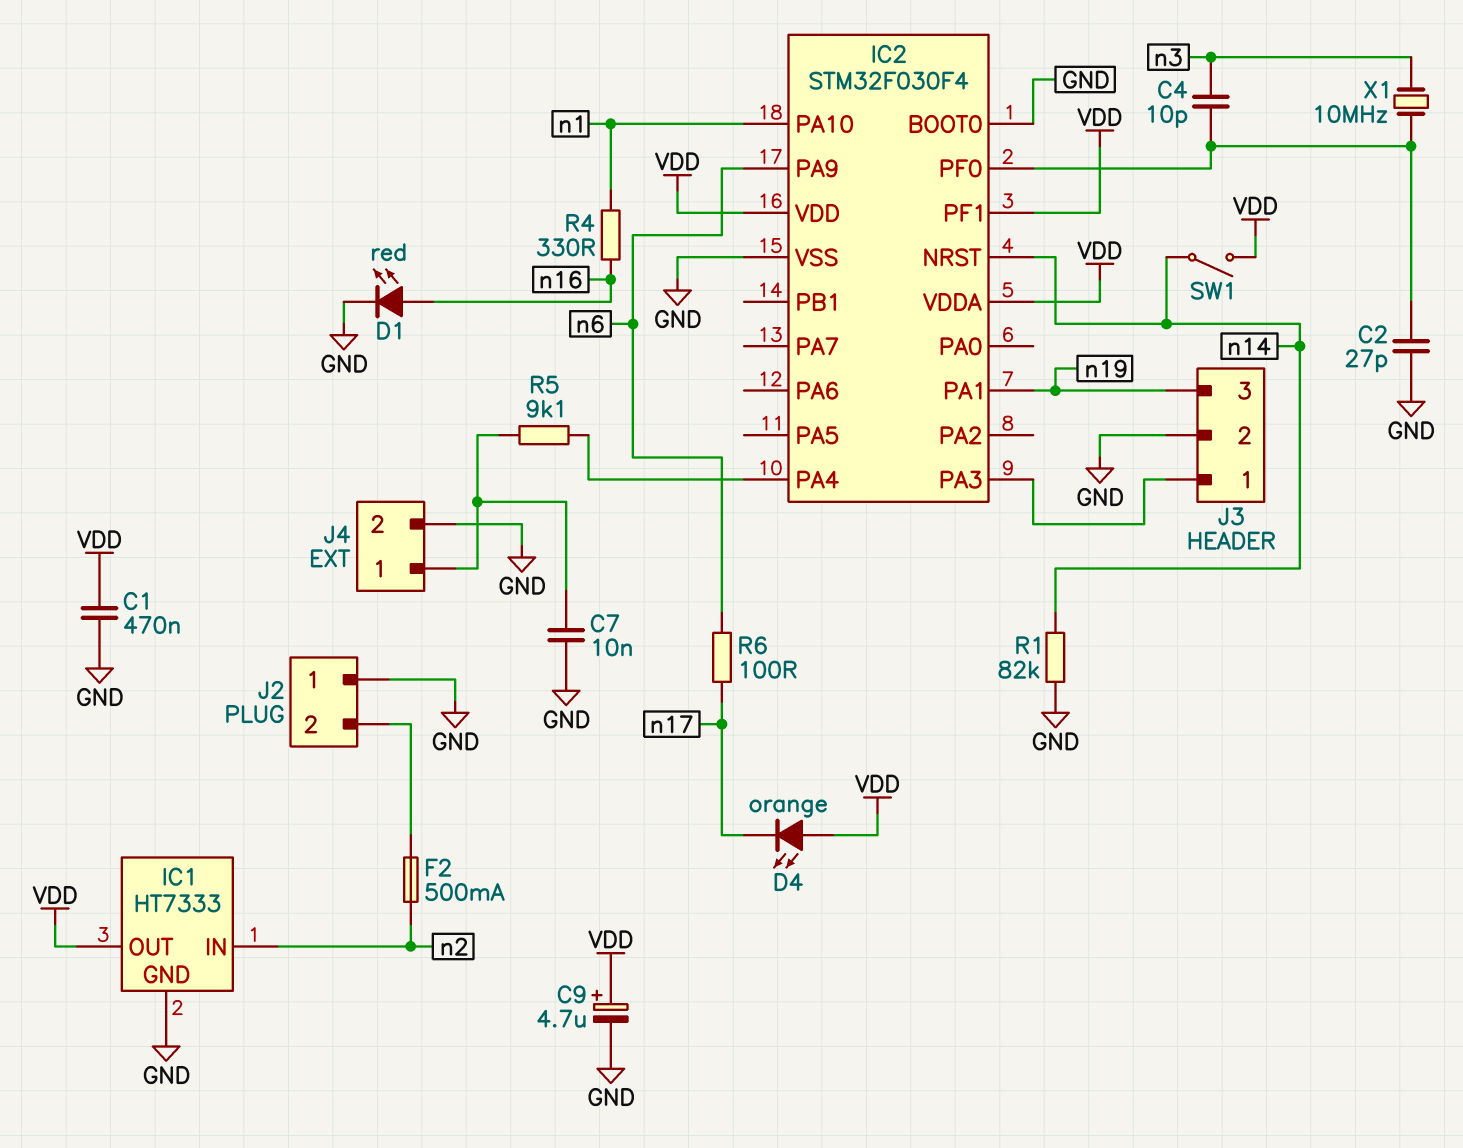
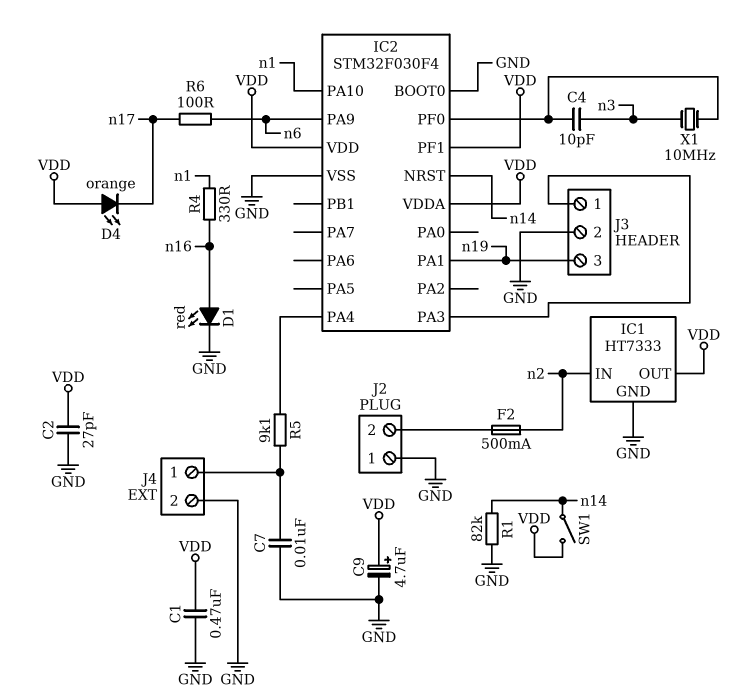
C2: 27pF (GND, IC2/PF0) -> 27pF (GND, VDD)

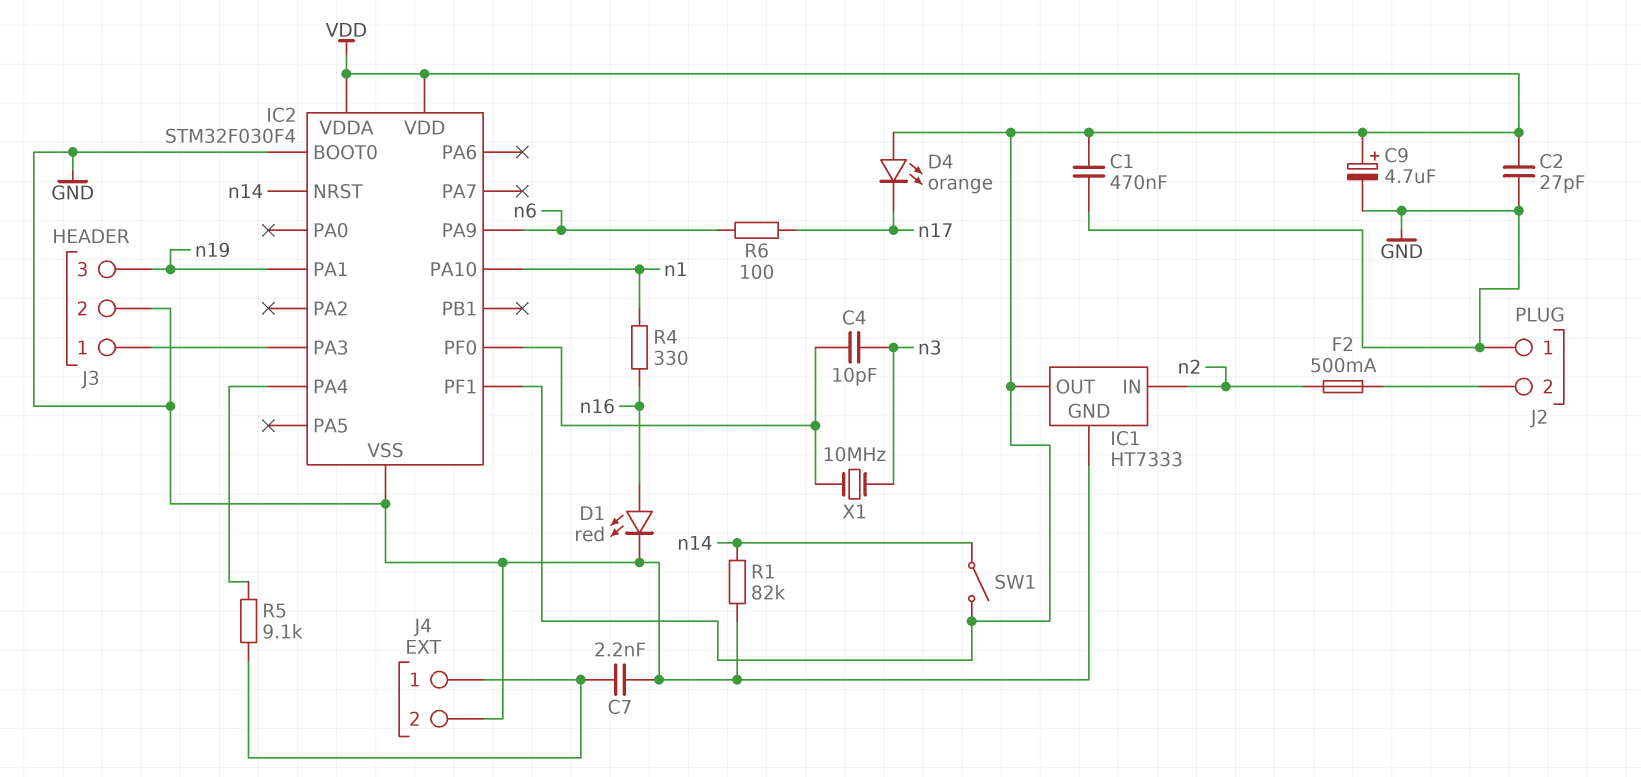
C7: 10nF (GND, J4/1) -> 2.2nF (GND, J4/1)

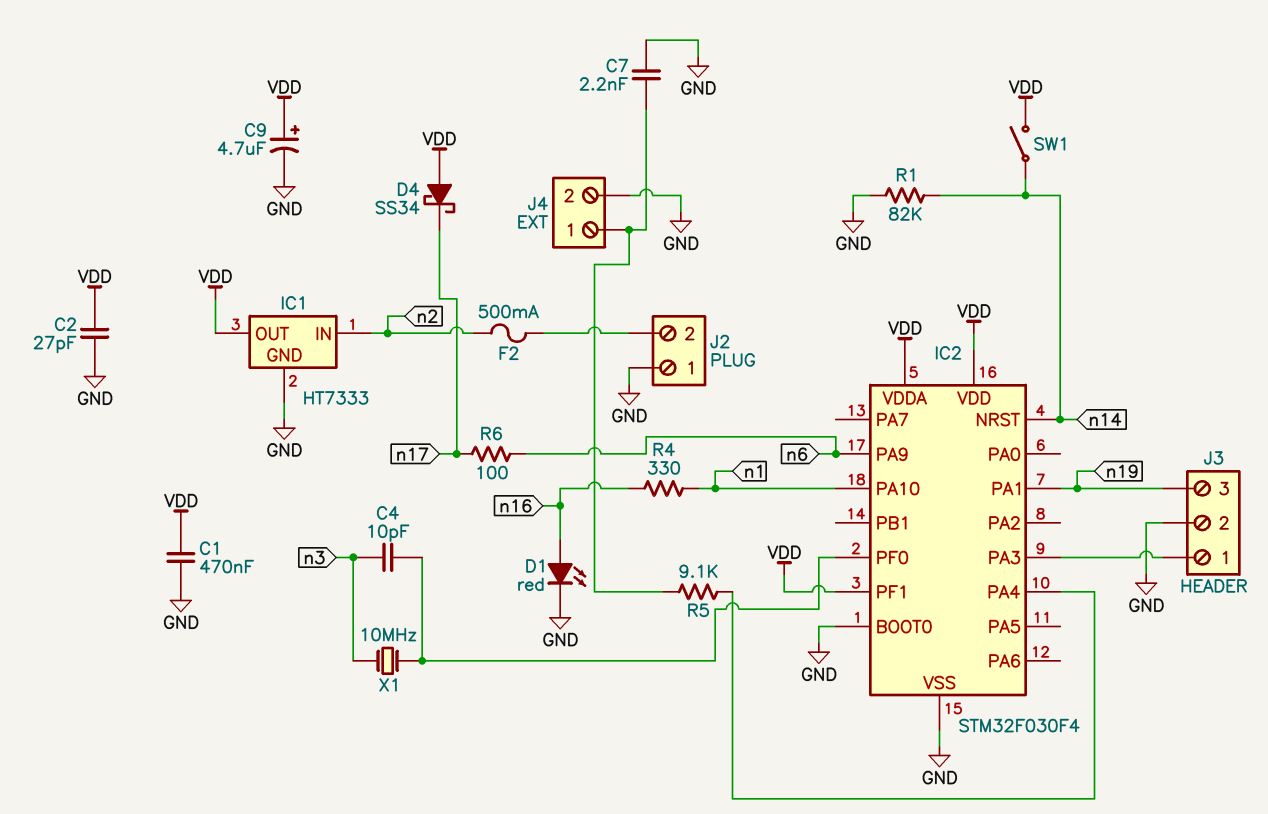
D4: LED orange (A VDD, K n17) -> schottky SS34 (A VDD, K n17)

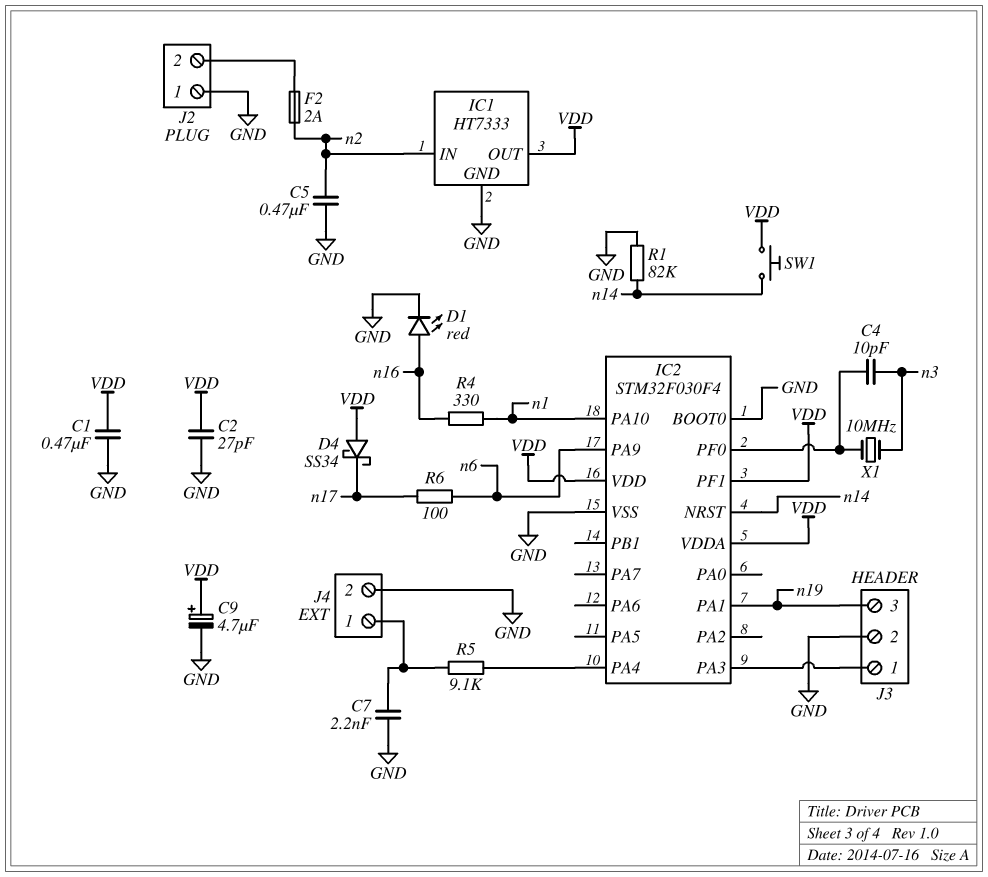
C5: none -> 470nF (GND, n2)
F2: 500mA (J2/2, n2) -> 2A (J2/2, n2)
SW1: switch (VDD, n14) -> button (VDD, n14)

